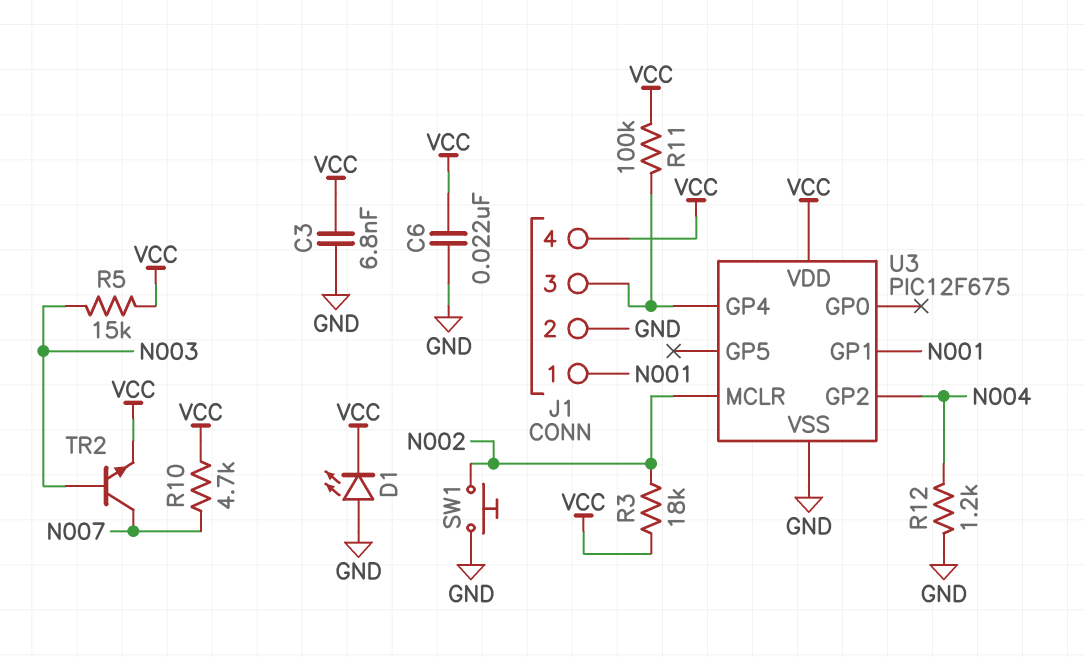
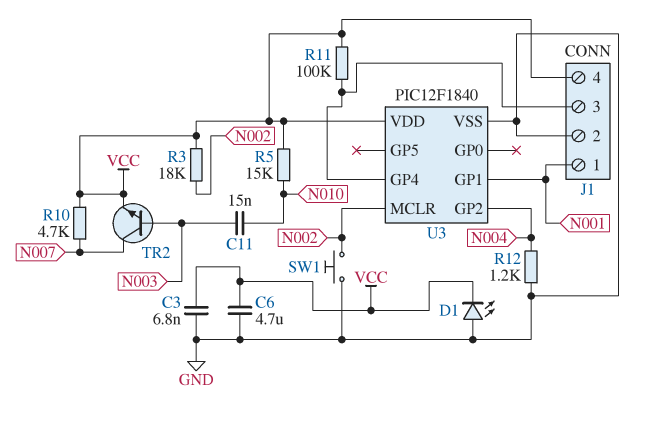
C6: 22nF (GND, VCC) -> 4.7uF (GND, VCC)
C11: none -> 15nF (N003, N010)
R5: 15k (N003, VCC) -> 15k (N010, VCC)
U3: PIC12F675 -> PIC12F1840

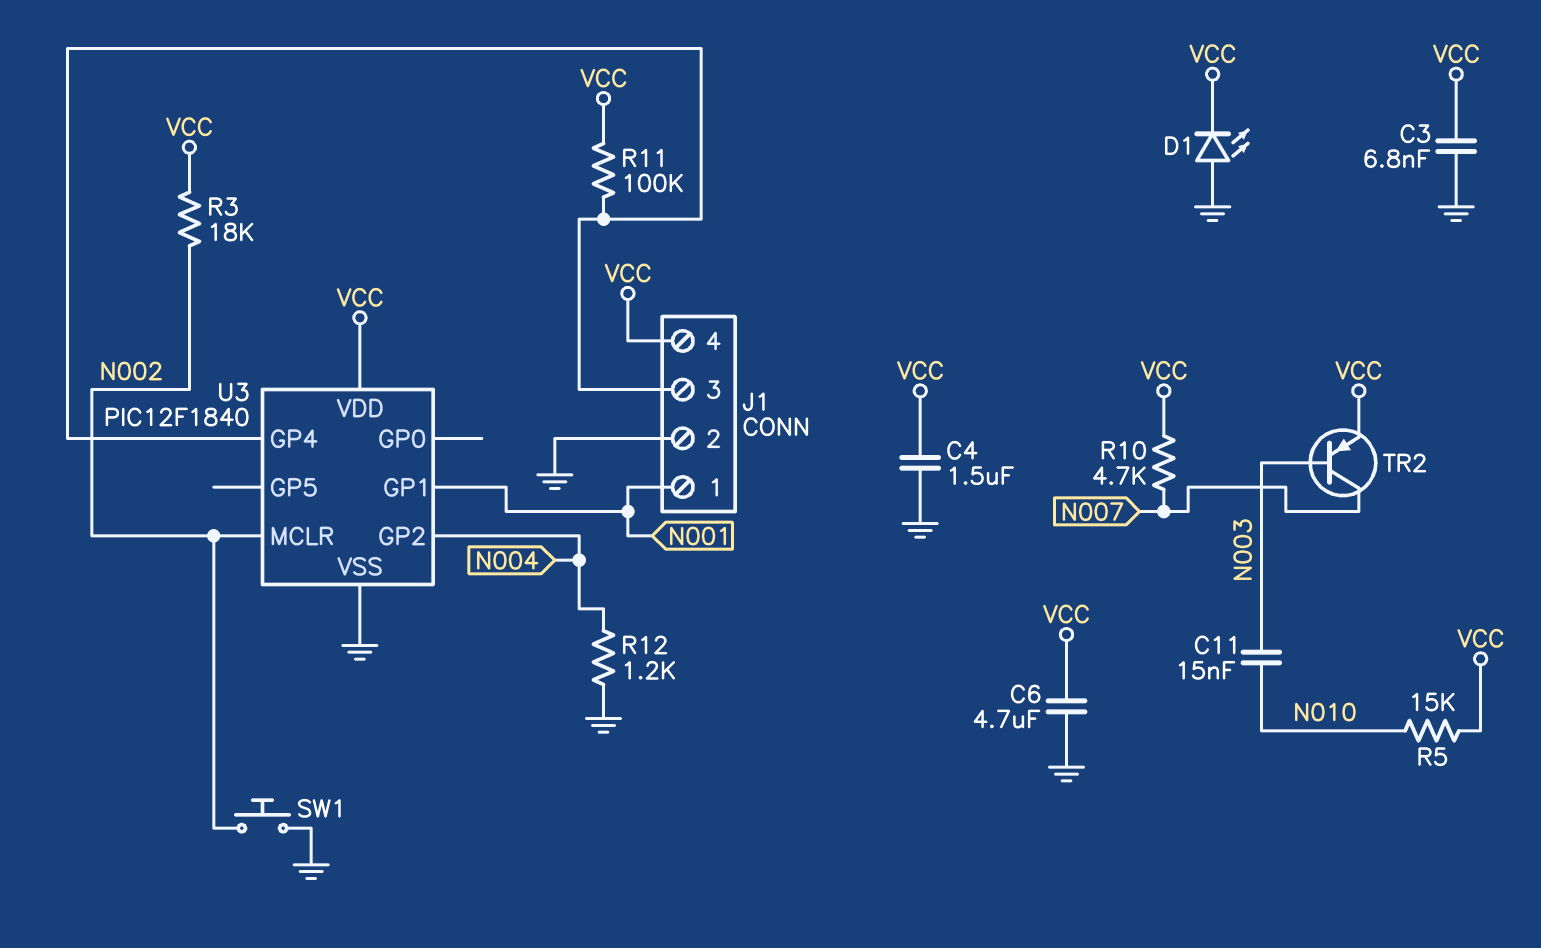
C4: none -> 1.5uF (GND, VCC)
TR2: NPN (B N003, C N007, E VCC) -> PNP (B N003, C N007, E VCC)

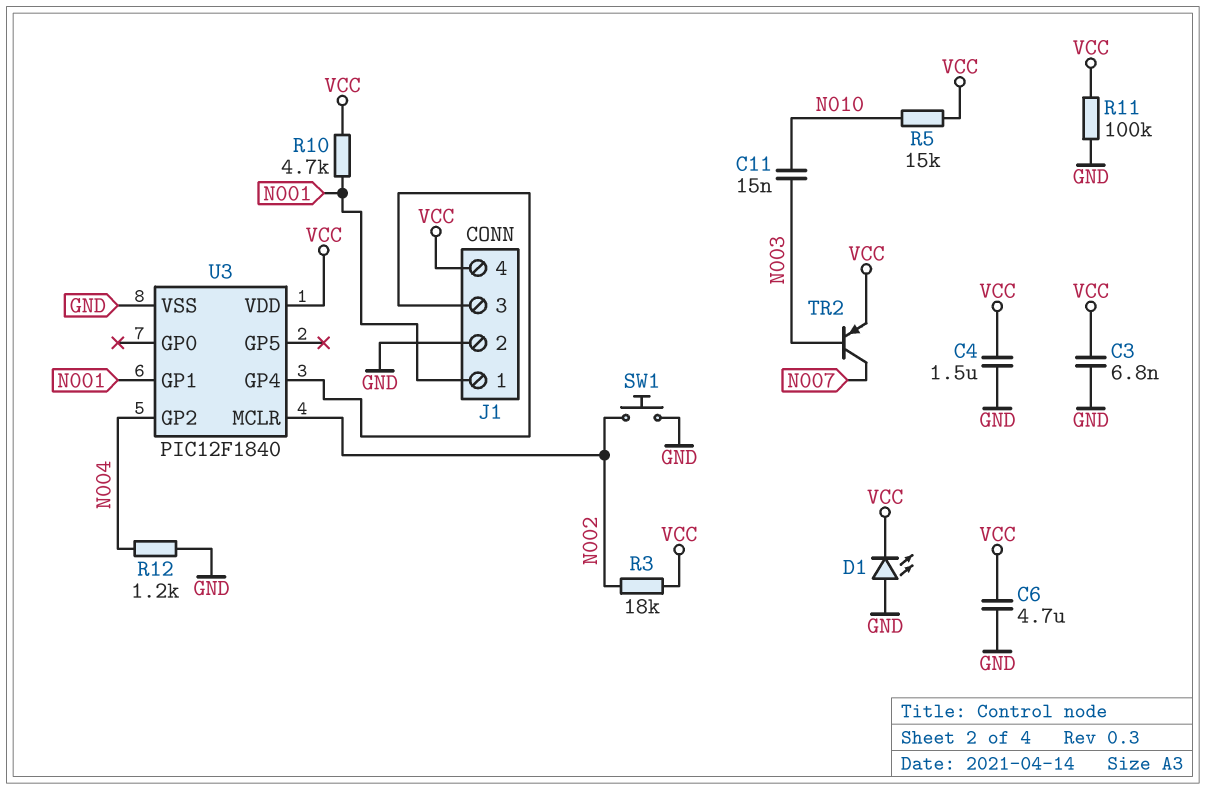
R10: 4.7k (N007, VCC) -> 4.7k (N001, VCC)
R11: 100k (J1/3, VCC) -> 100k (GND, VCC)

